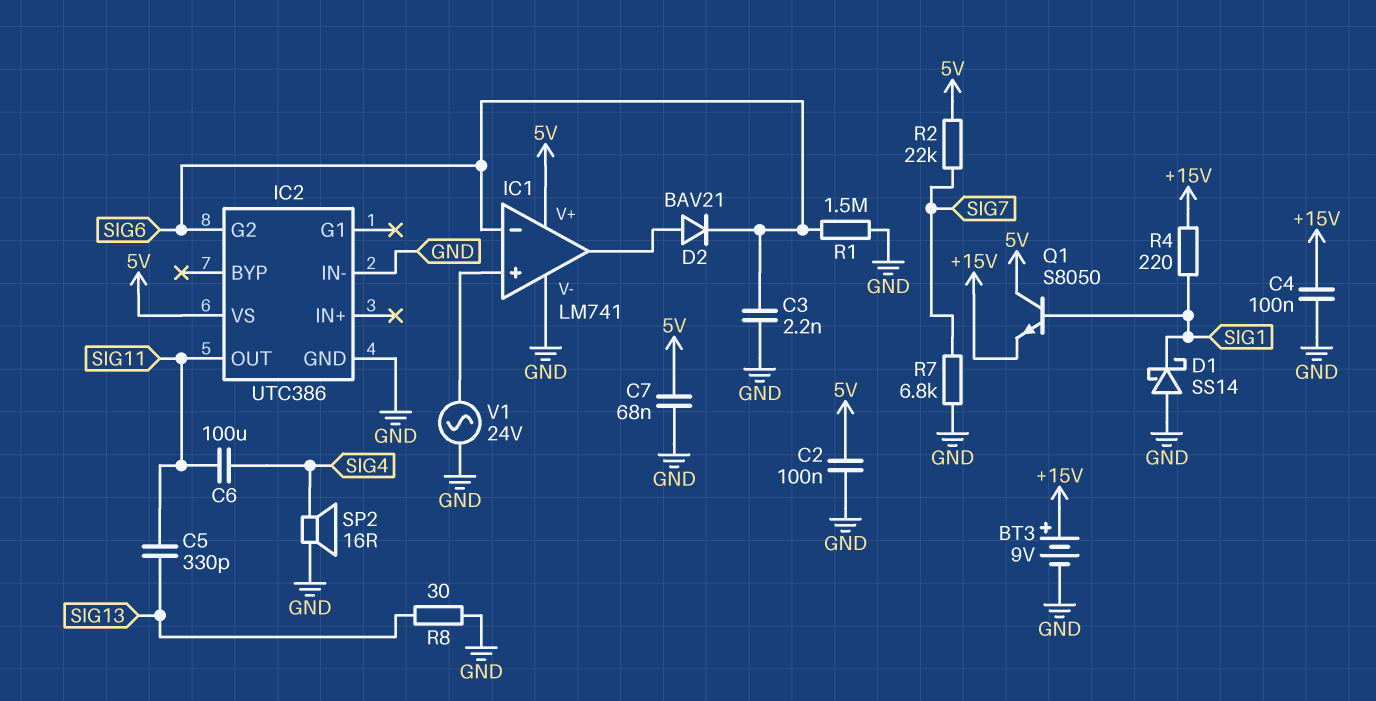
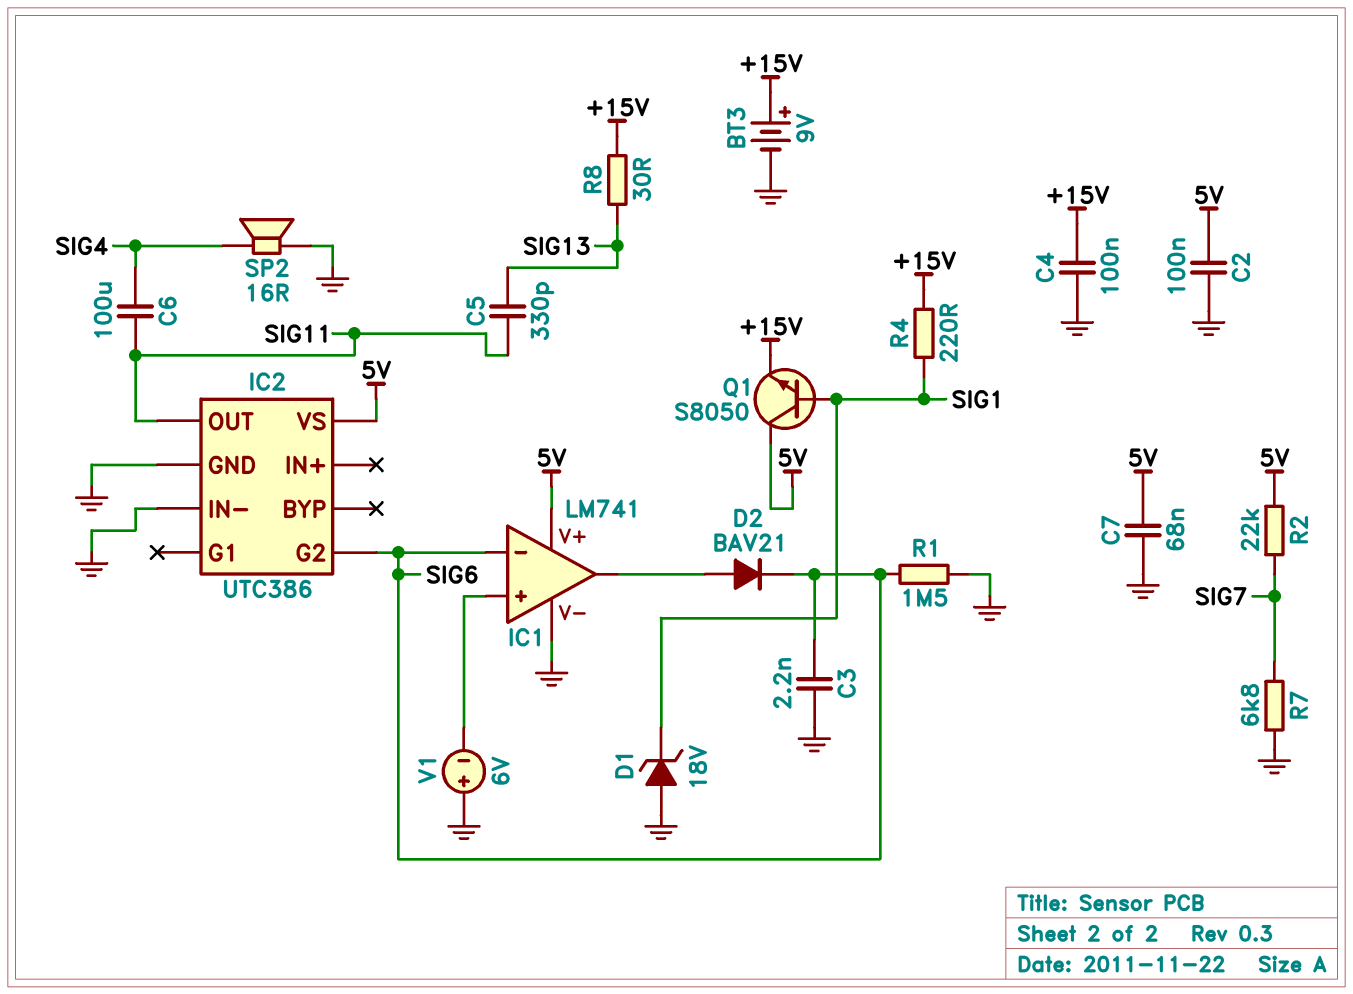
D1: schottky SS14 (A GND, K SIG1) -> zener 18V (A GND, K SIG1)
R8: 30 (GND, SIG13) -> 30 (+15V, SIG13)
V1: AC 24V (GND, IC1/in+) -> 6V (plus GND, minus IC1/in+)

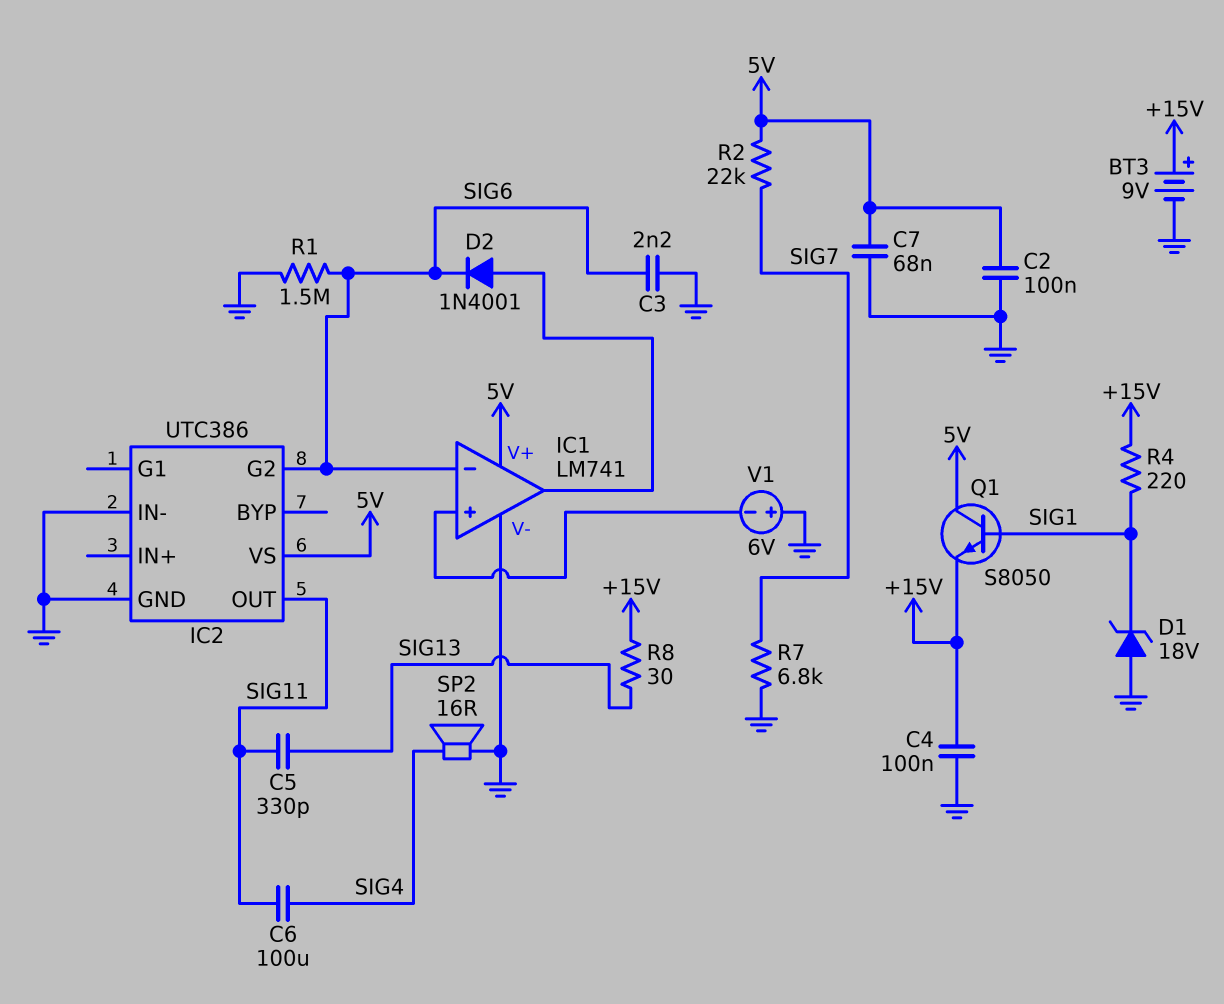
D2: diode BAV21 (A IC1/out, K SIG6) -> diode 1N4001 (A IC1/out, K SIG6)

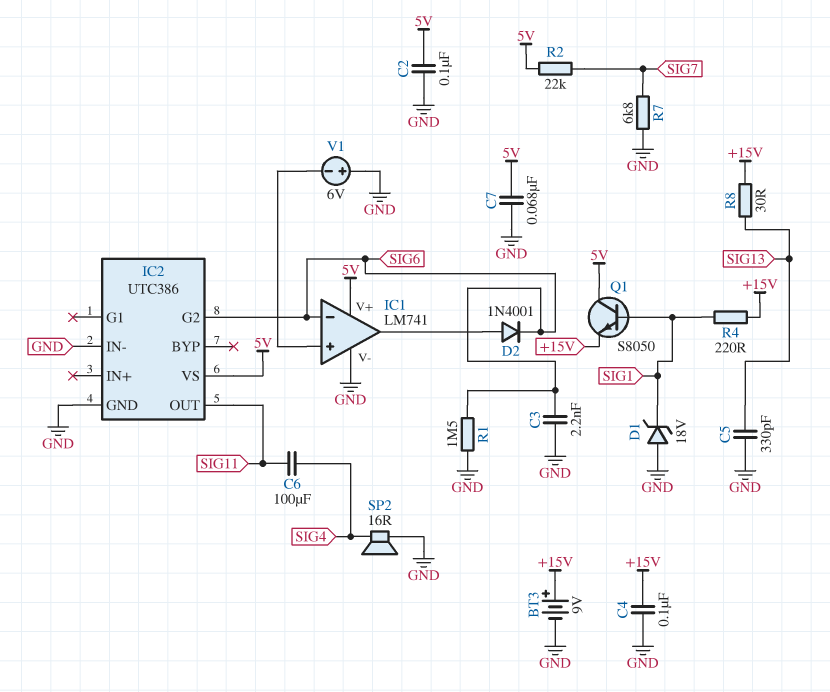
C5: 330pF (SIG11, SIG13) -> 330pF (GND, SIG13)

